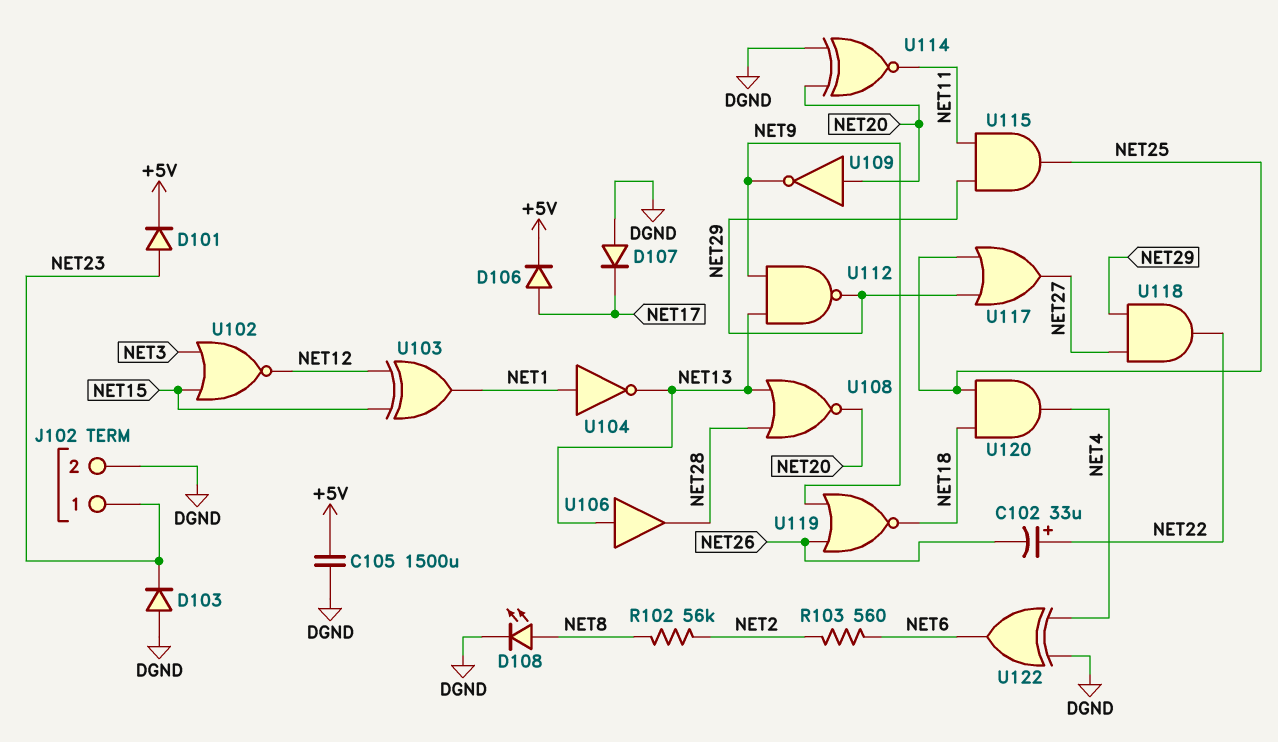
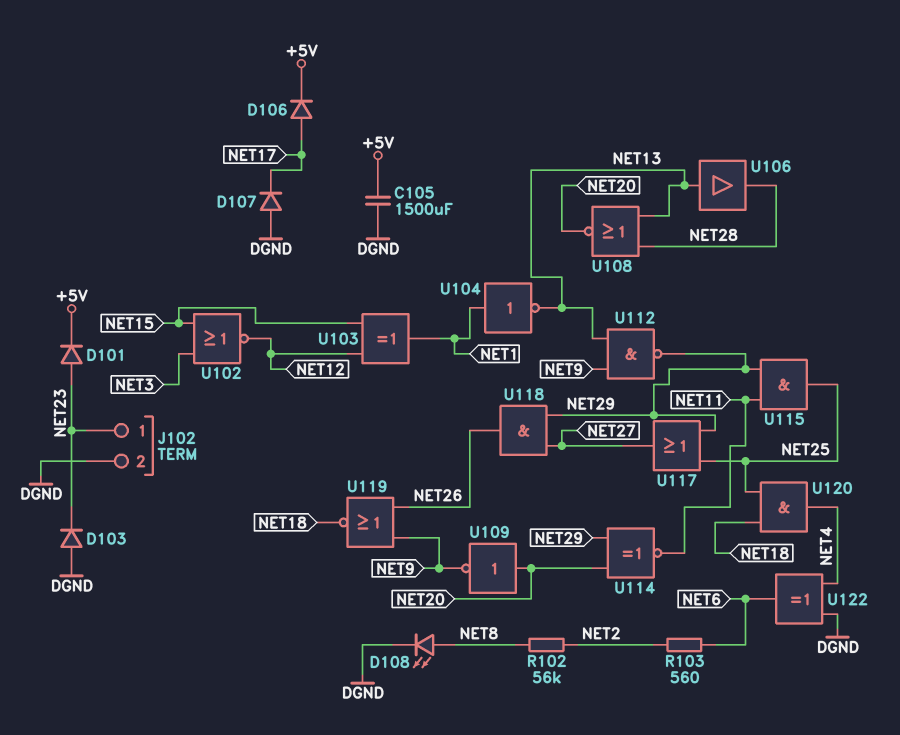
C102: 33uF (plus NET22, minus NET26) -> none
U114: XNOR (in DGND, in NET20, out NET11) -> XNOR (in NET20, in NET29, out NET11)
U118: AND (in NET27, in NET29, out NET22) -> AND (in NET27, in NET29, out NET26)

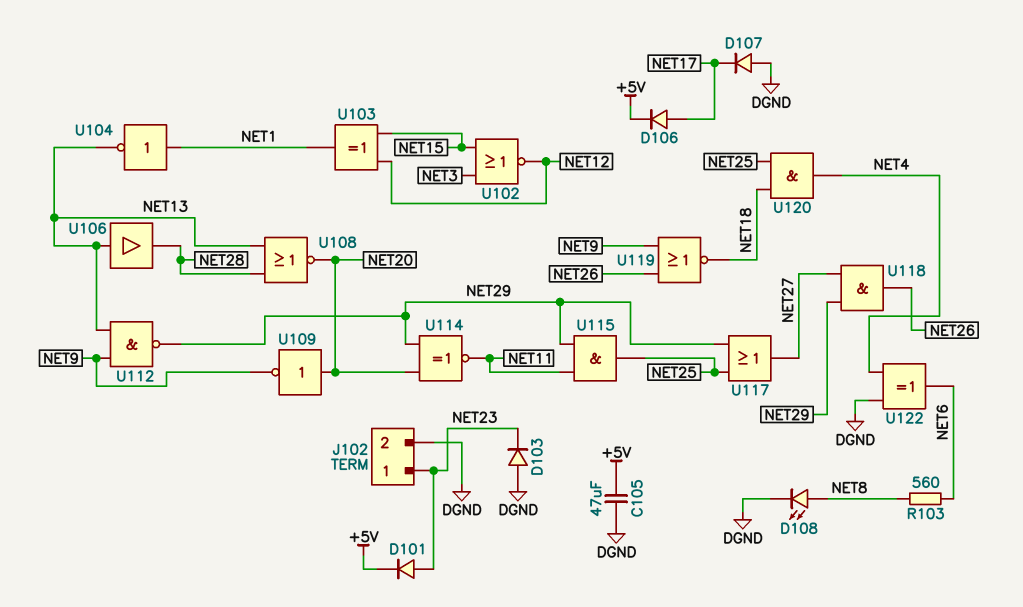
C105: 1500uF (+5V, DGND) -> 47uF (+5V, DGND)
R102: 56k (NET2, NET8) -> none
R103: 560 (NET2, NET6) -> 560 (NET6, NET8)

